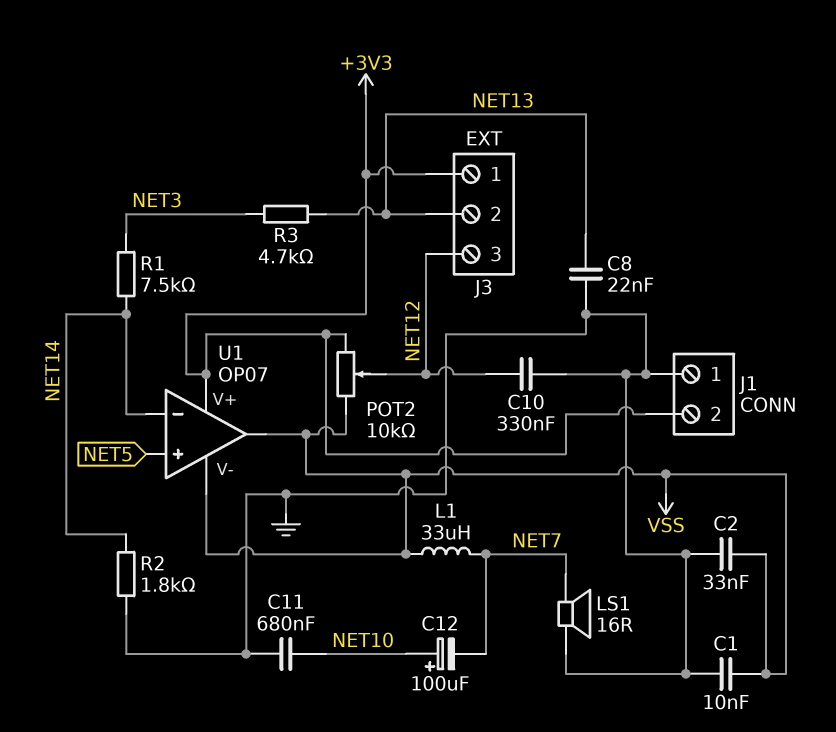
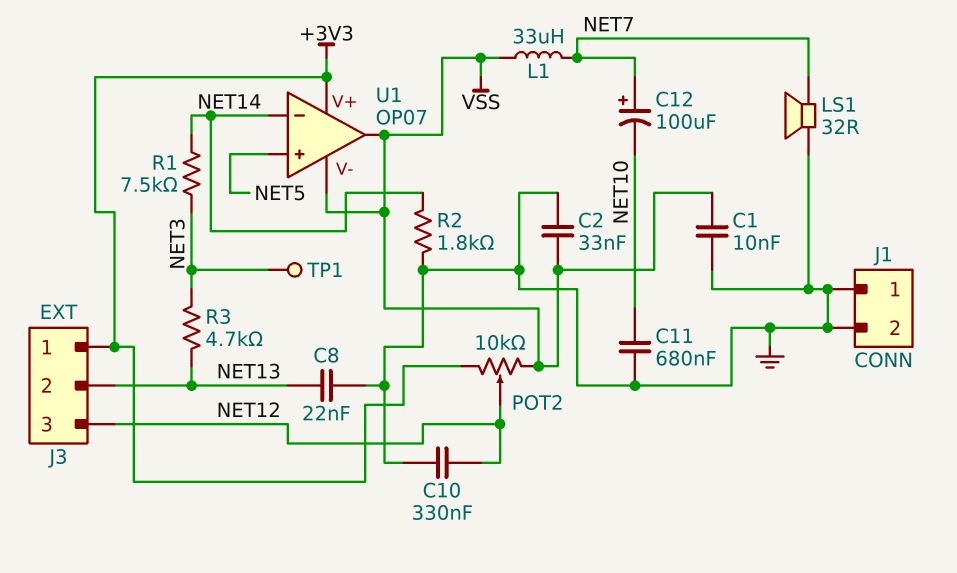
C12: 100uF (plus NET10, minus NET7) -> 100uF (plus NET7, minus NET10)
J1 pin 2: +3V3 -> GND
LS1: speaker 16R (GND, NET7) -> speaker 32R (GND, NET7)
TP1: none -> test point (NET3)

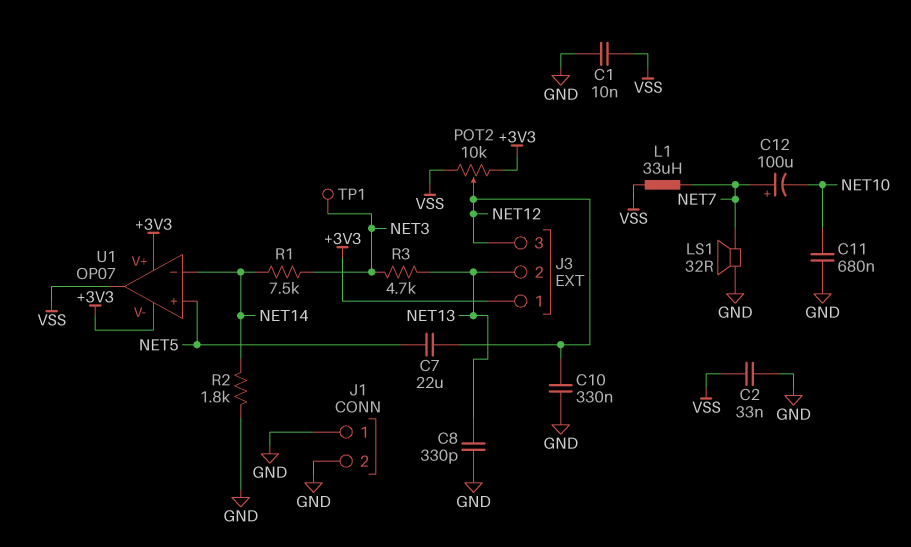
C7: none -> 22uF (NET5, NET12)
C8: 22nF (GND, NET13) -> 330pF (GND, NET13)
U1 pin V-: VSS -> +3V3

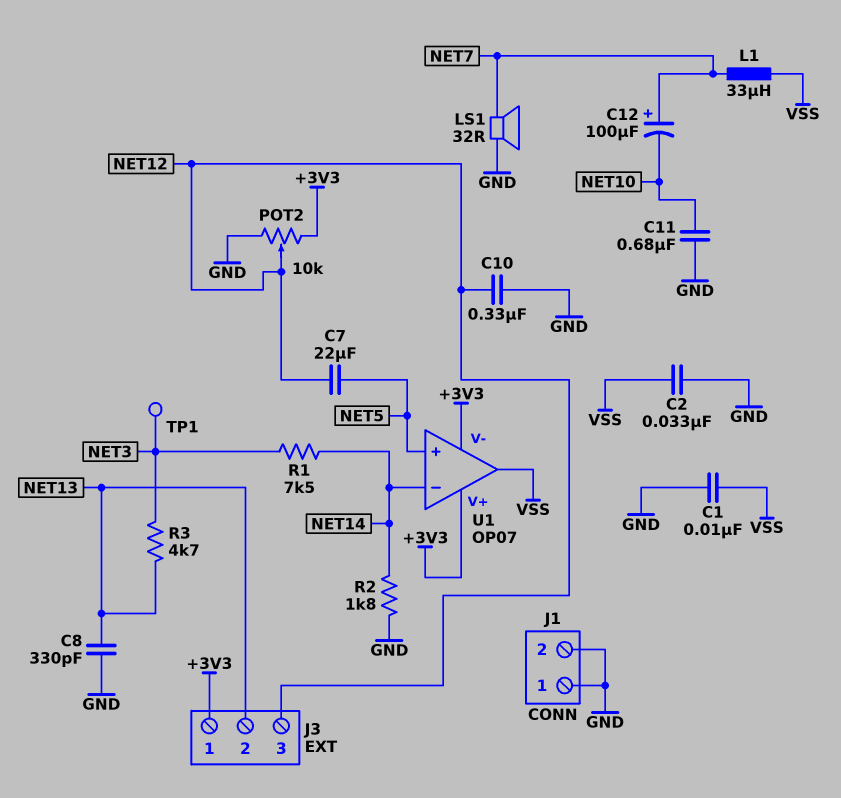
POT2: 10k (+3V3, VSS, wiper NET12) -> 10k (+3V3, GND, wiper NET12)

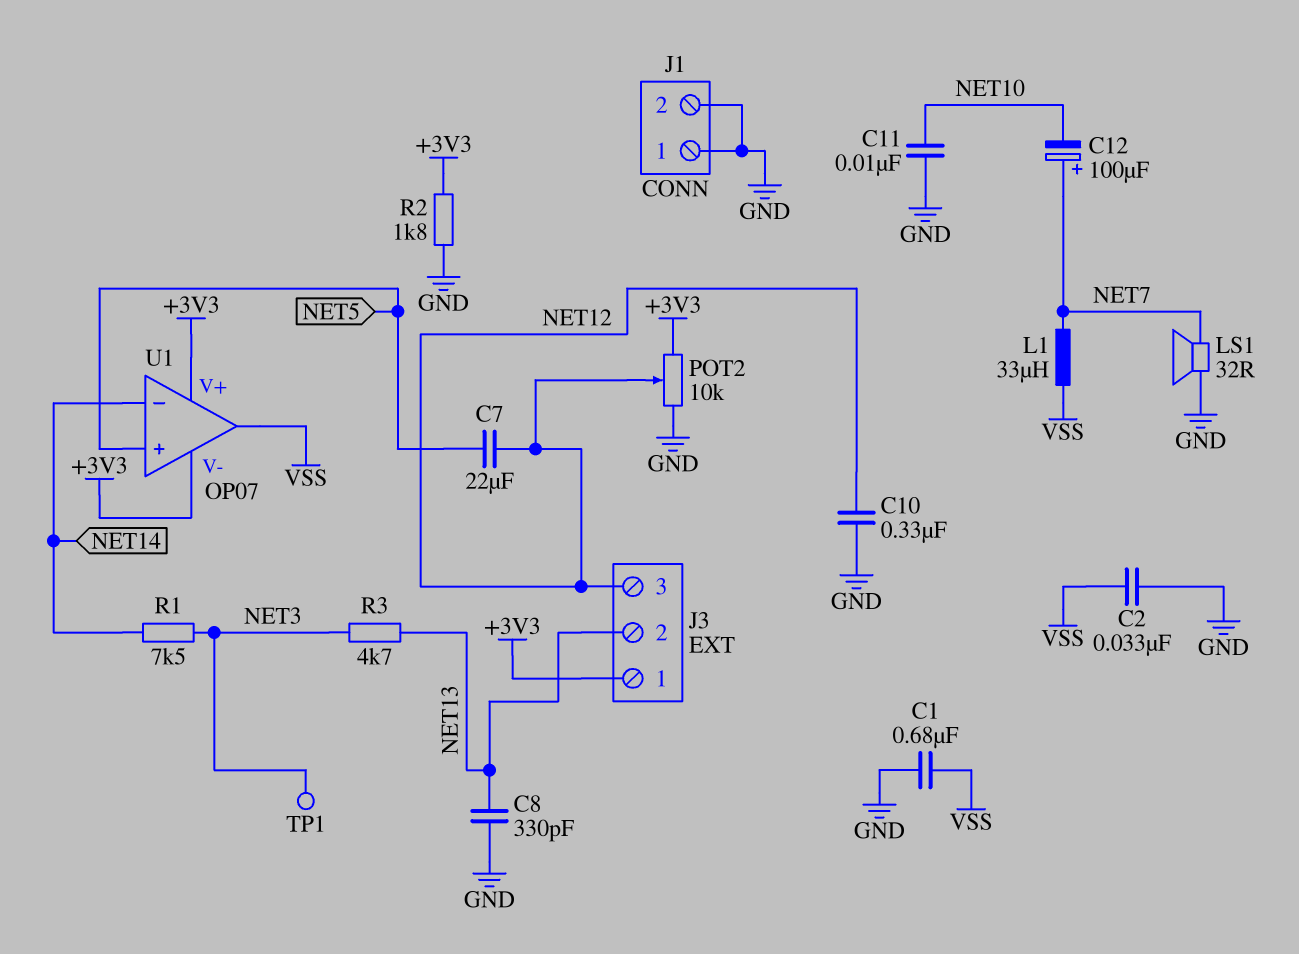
C1: 10nF (GND, VSS) -> 680nF (GND, VSS)
C11: 680nF (GND, NET10) -> 10nF (GND, NET10)
R2: 1.8k (GND, NET14) -> 1.8k (+3V3, GND)

